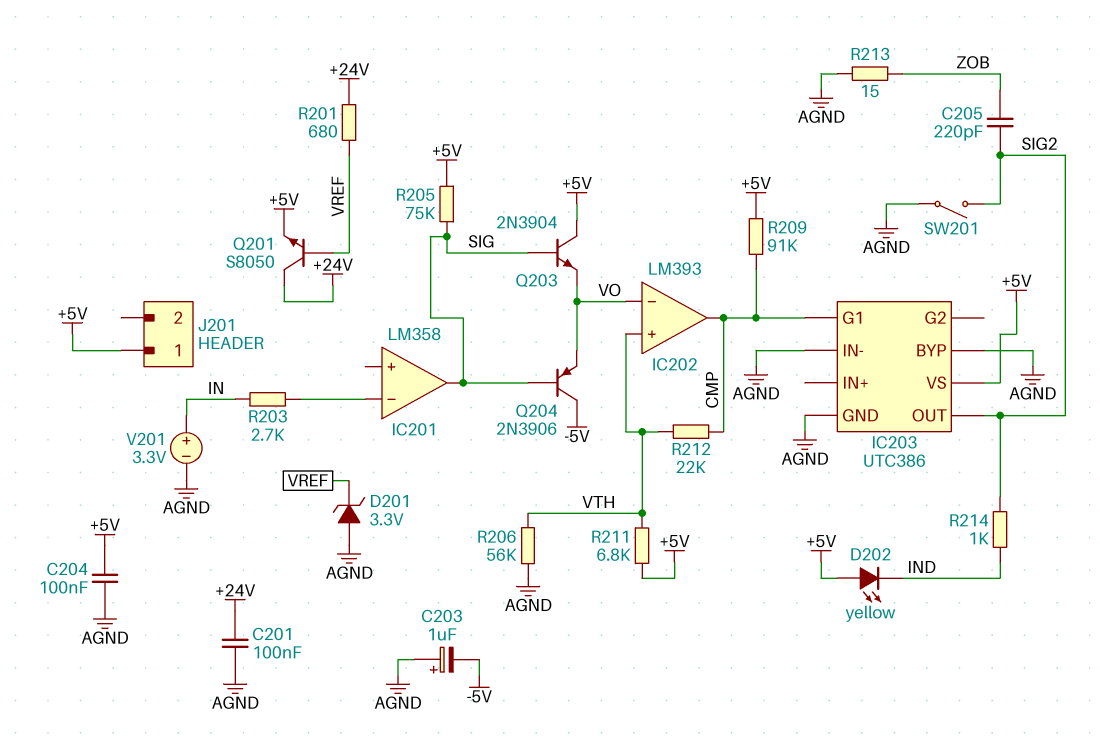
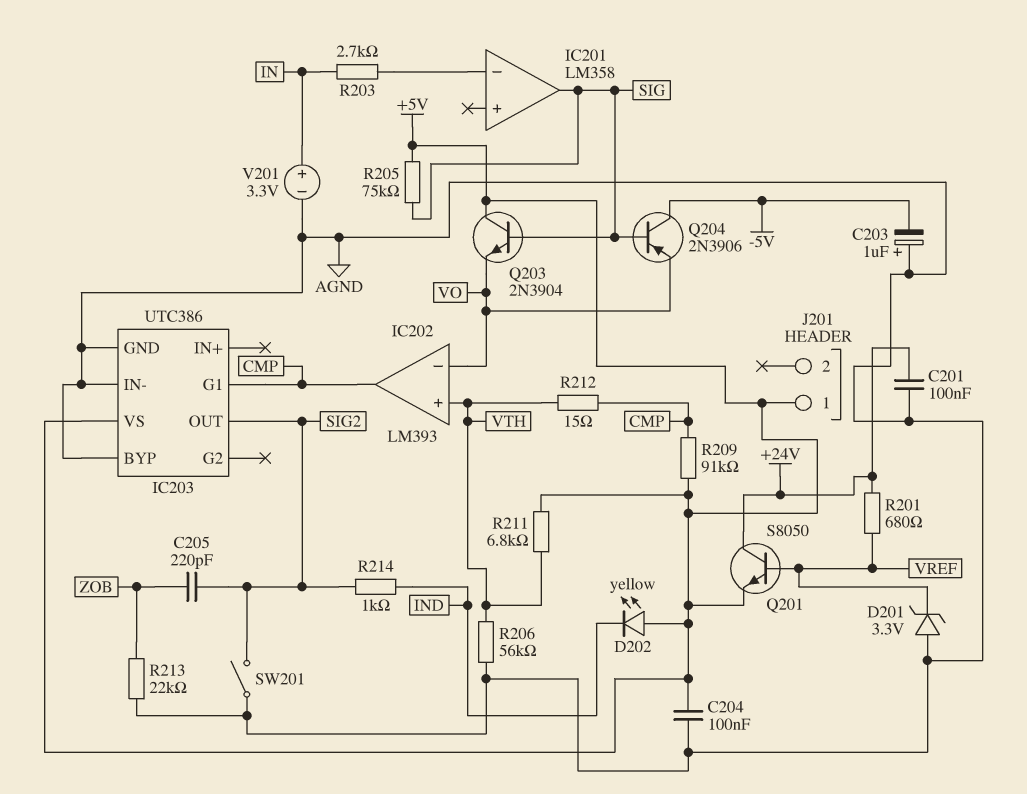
R212: 22k (CMP, VTH) -> 15 (CMP, VTH)
R213: 15 (AGND, ZOB) -> 22k (AGND, ZOB)

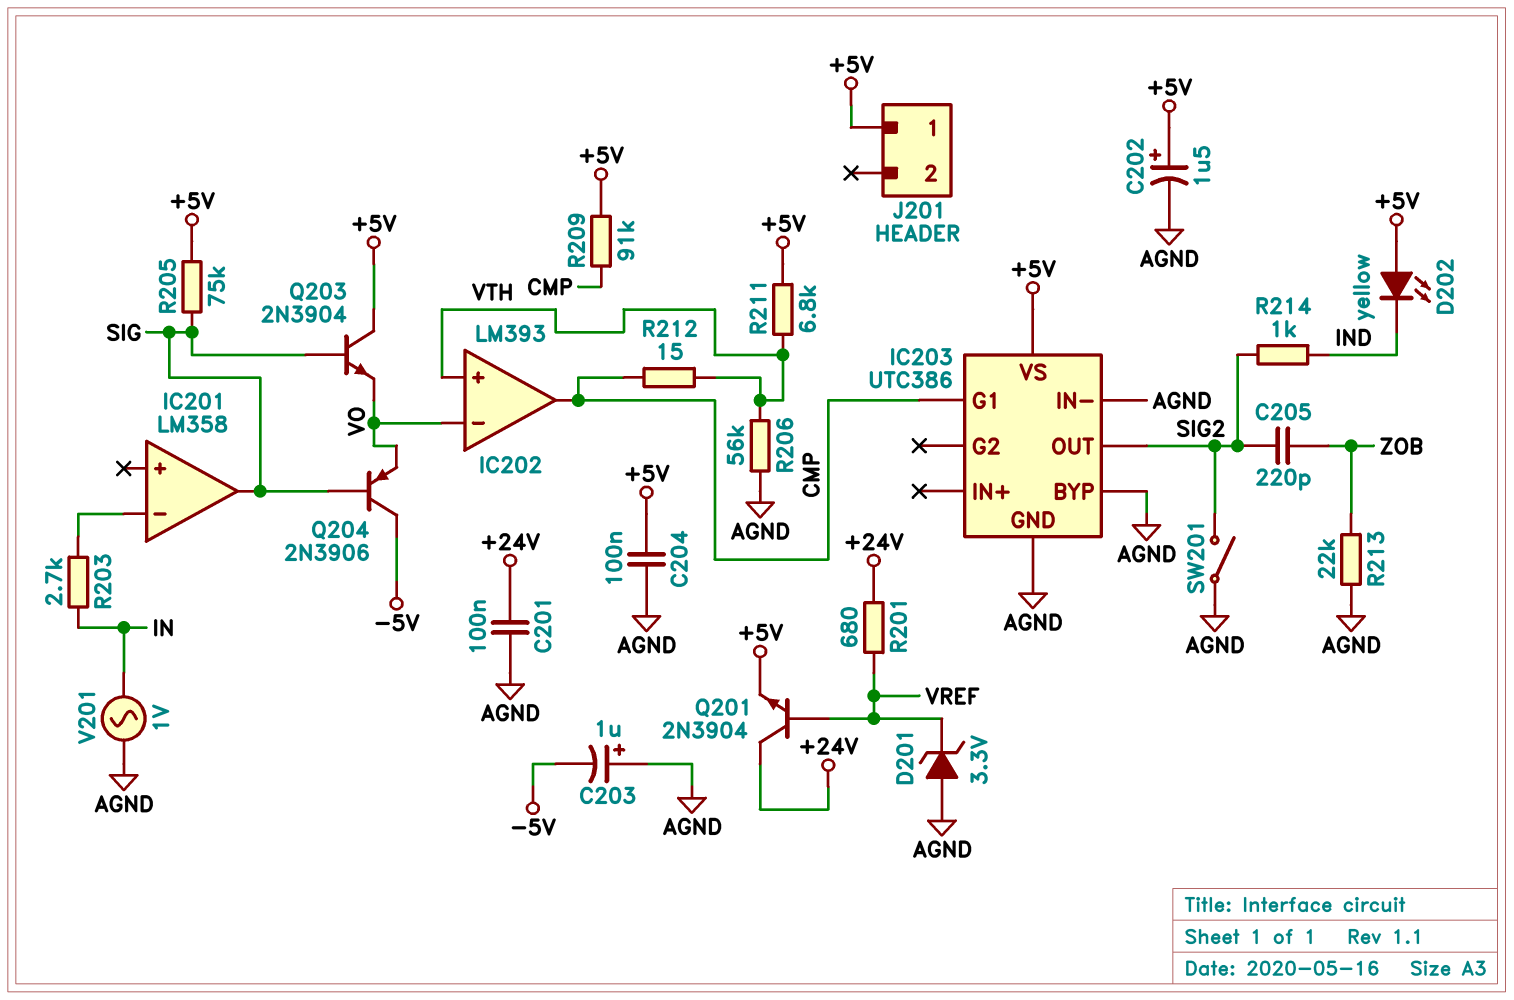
C202: none -> 1.5uF (plus +5V, minus AGND)
Q201: NPN S8050 (B VREF, C +24V, E +5V) -> NPN 2N3904 (B VREF, C +24V, E +5V)
V201: 3.3V (plus IN, minus AGND) -> AC 1V (AGND, IN)

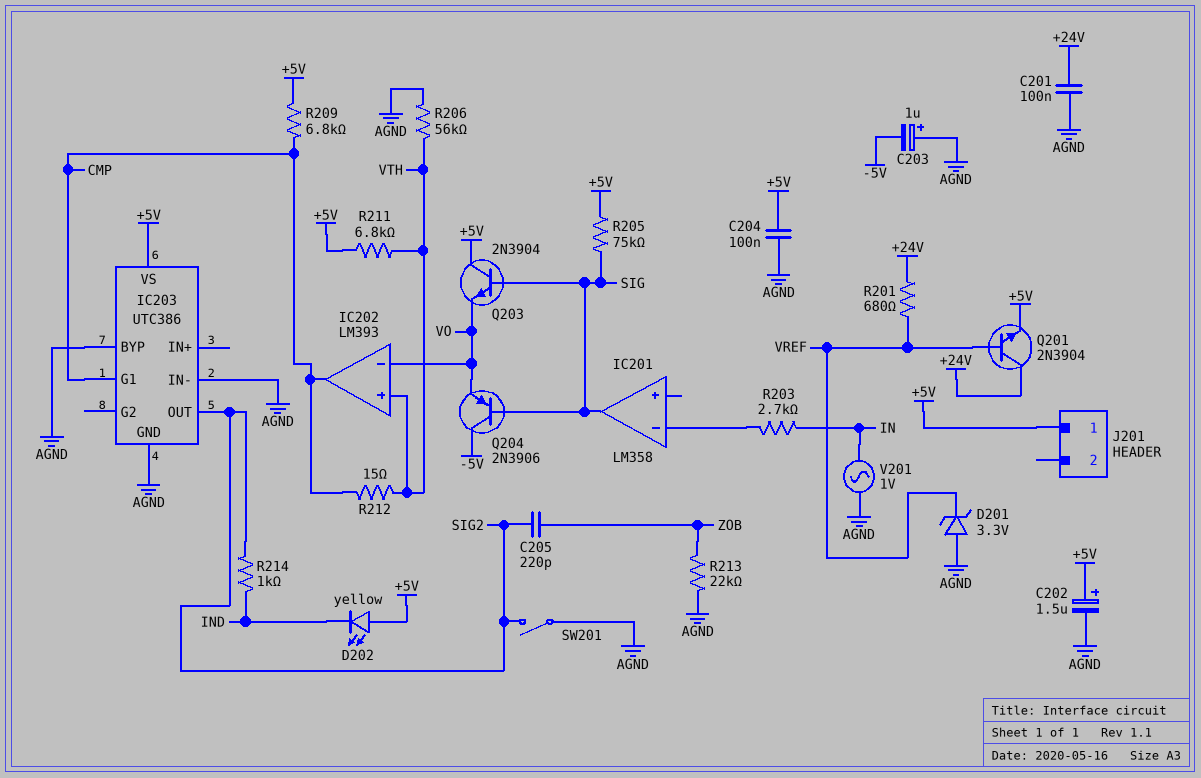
R209: 91k (+5V, CMP) -> 6.8k (+5V, CMP)

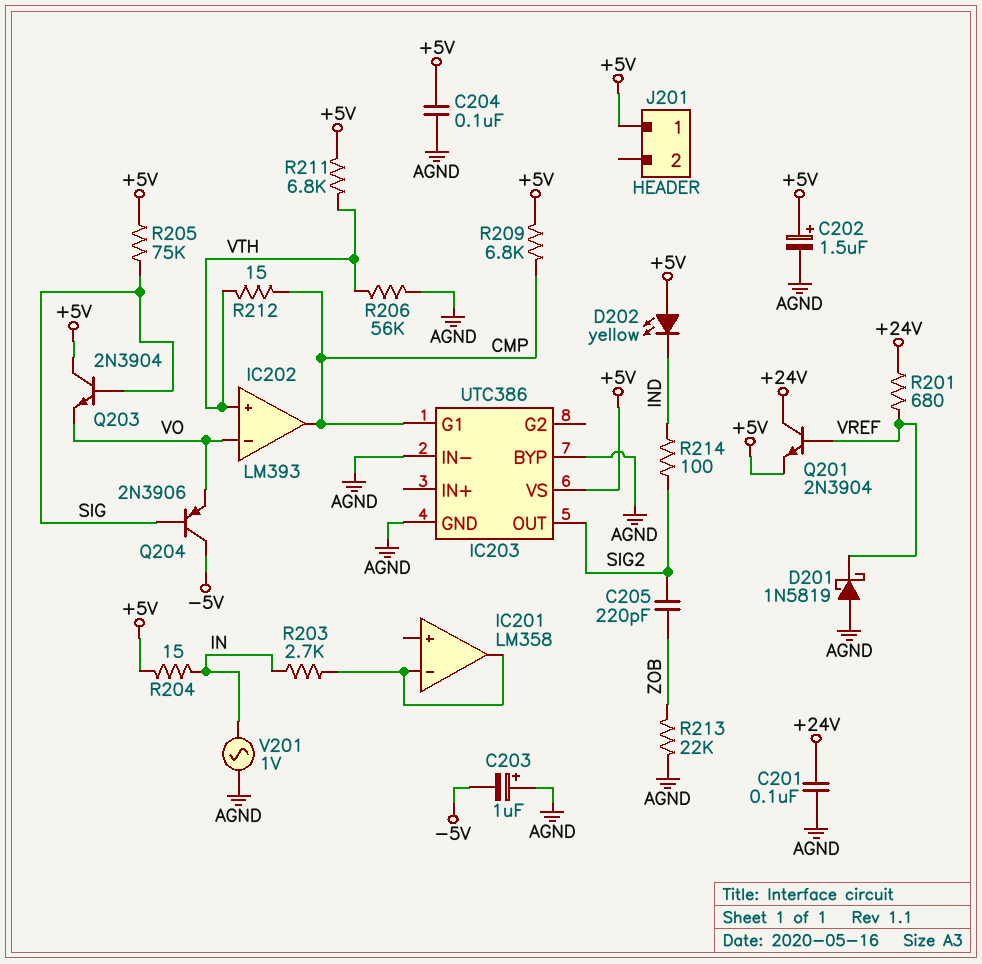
D201: zener 3.3V (A AGND, K VREF) -> schottky 1N5819 (A AGND, K VREF)
IC201 pin out: SIG -> IC201/in-
R204: none -> 15 (+5V, IN)
R214: 1k (IND, SIG2) -> 100 (IND, SIG2)
SW201: switch (AGND, SIG2) -> none

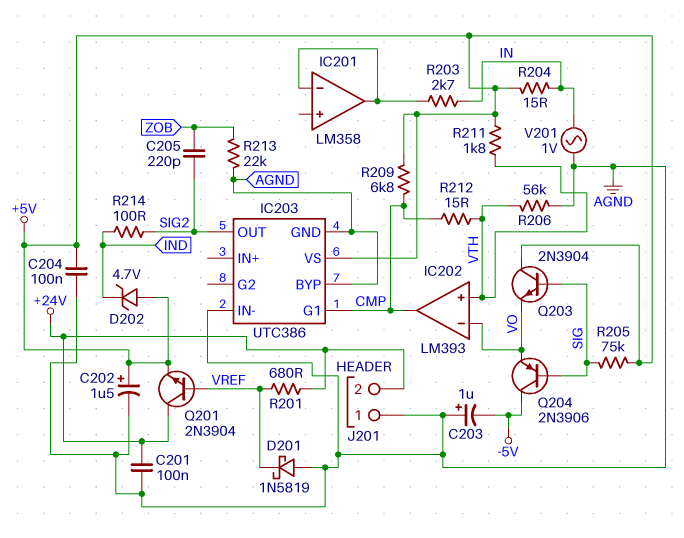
D202: LED yellow (A +5V, K IND) -> zener 4.7V (A +5V, K IND)
J201 pin 1: +5V -> AGND
J201 pin 2: none -> +24V
R211: 6.8k (+5V, VTH) -> 1.8k (+5V, VTH)

